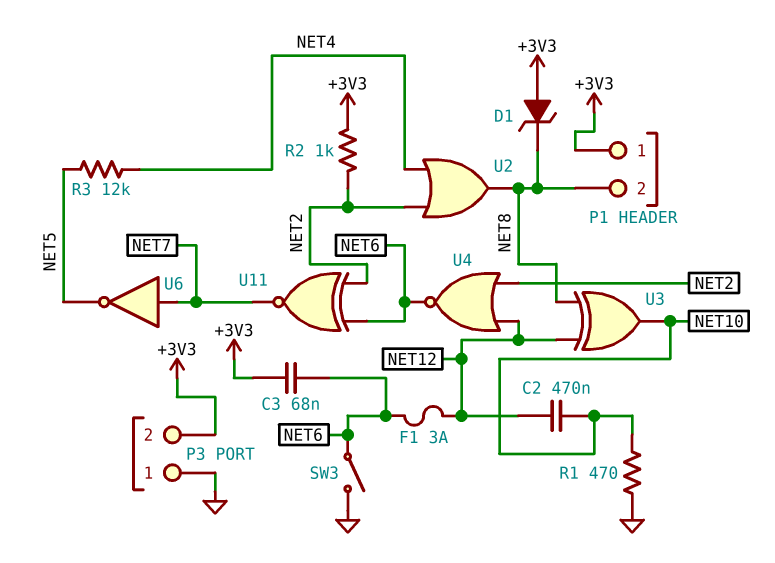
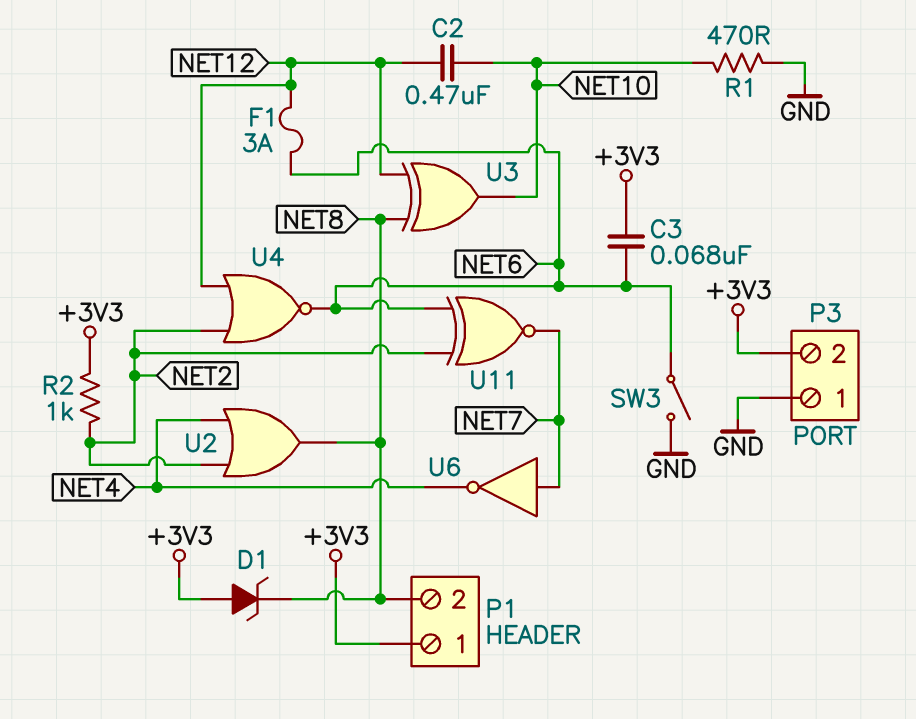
R3: 12k (NET4, NET5) -> none
U6: NOT (in NET7, out NET5) -> NOT (in NET7, out NET4)

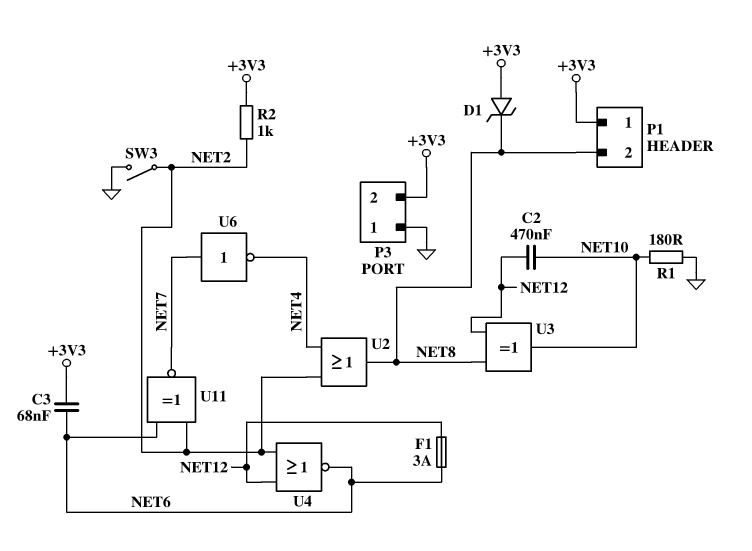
R1: 470 (GND, NET10) -> 180 (GND, NET10)
SW3: switch (GND, NET6) -> switch (GND, NET2)

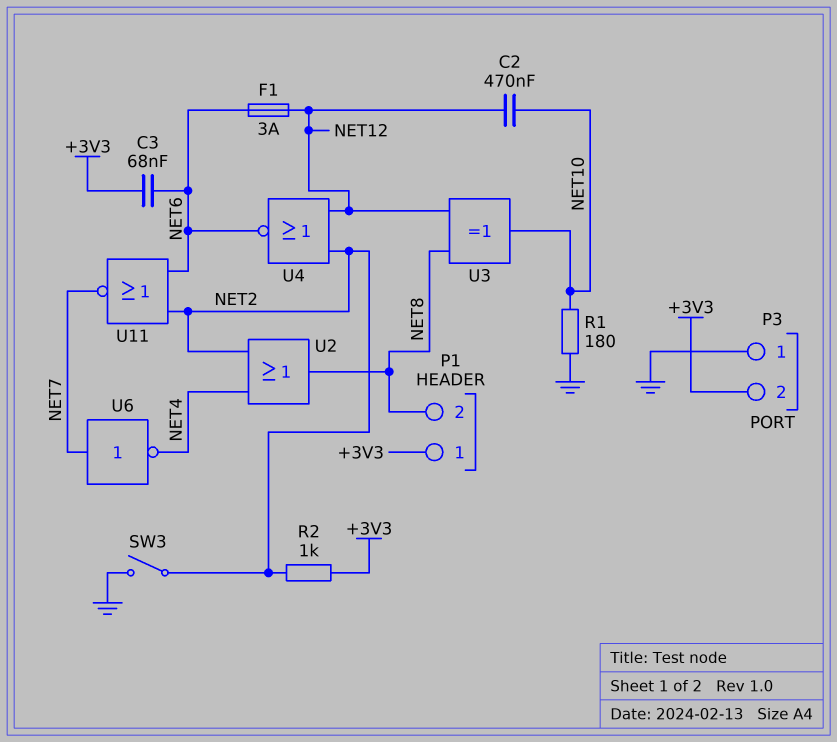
D1: zener (A +3V3, K NET8) -> none
U11: XNOR (in NET2, in NET6, out NET7) -> NOR (in NET2, in NET6, out NET7)

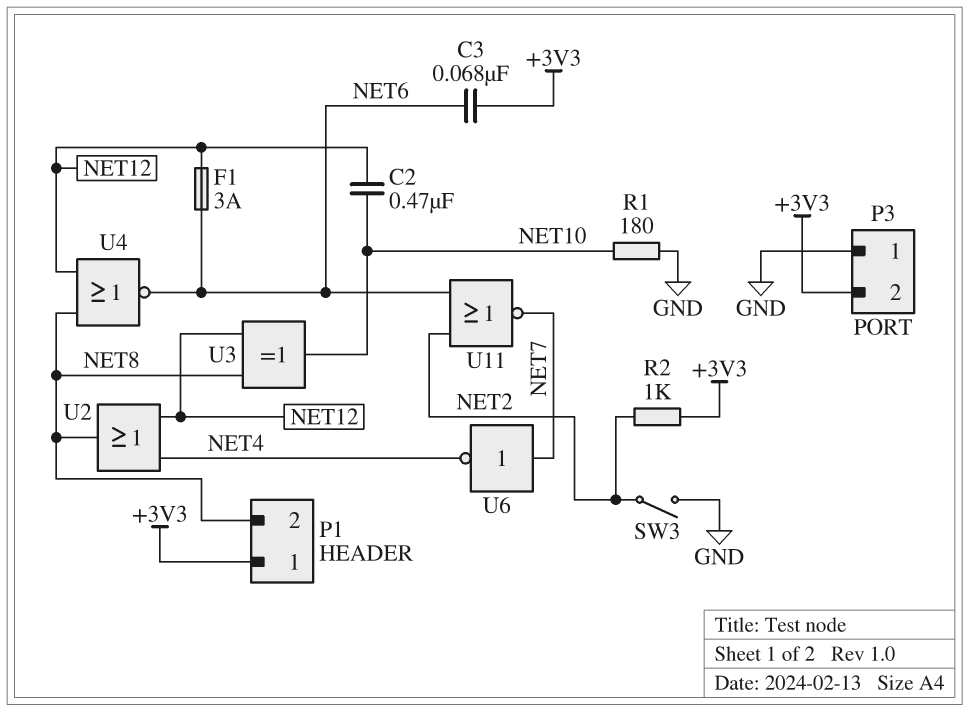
U2: OR (in NET2, in NET4, out NET8) -> OR (in NET4, in NET12, out NET8)
U4: NOR (in NET2, in NET12, out NET6) -> NOR (in NET8, in NET12, out NET6)

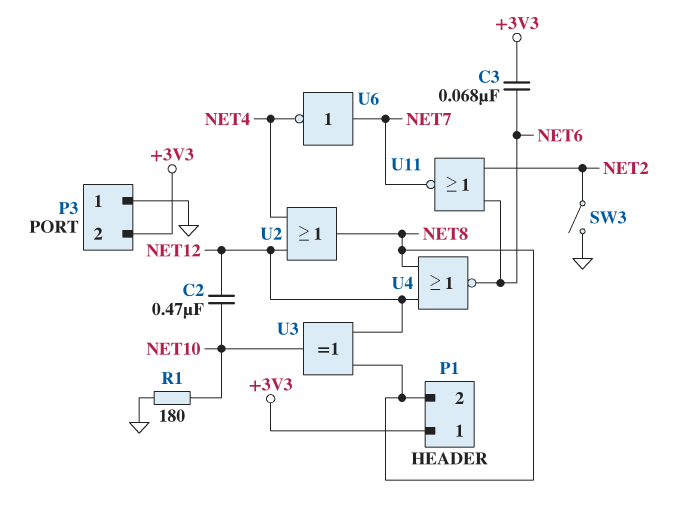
F1: 3A (NET6, NET12) -> none
R2: 1k (+3V3, NET2) -> none

